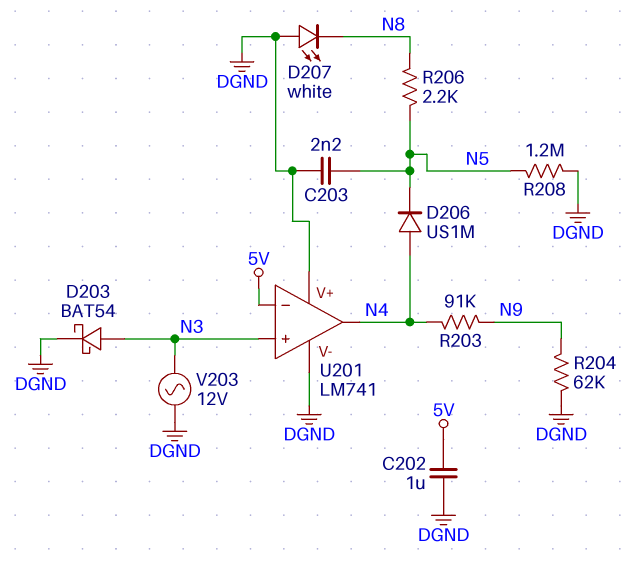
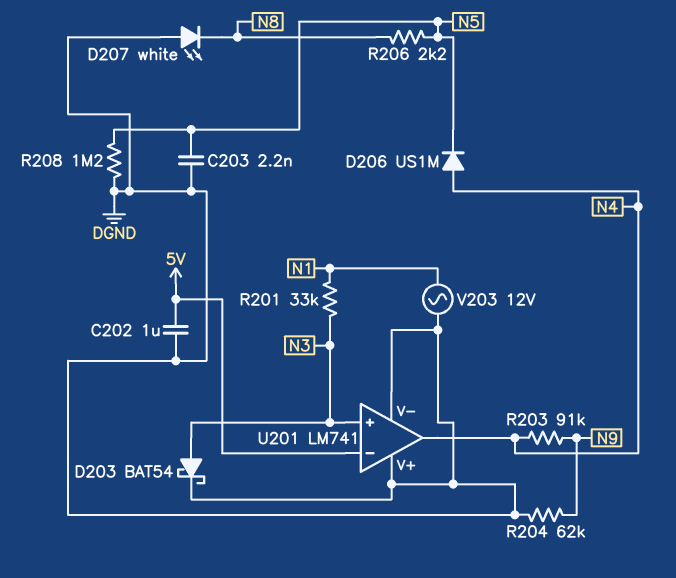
R201: none -> 33k (N1, N3)
V203: AC 12V (DGND, N3) -> AC 12V (DGND, N1)

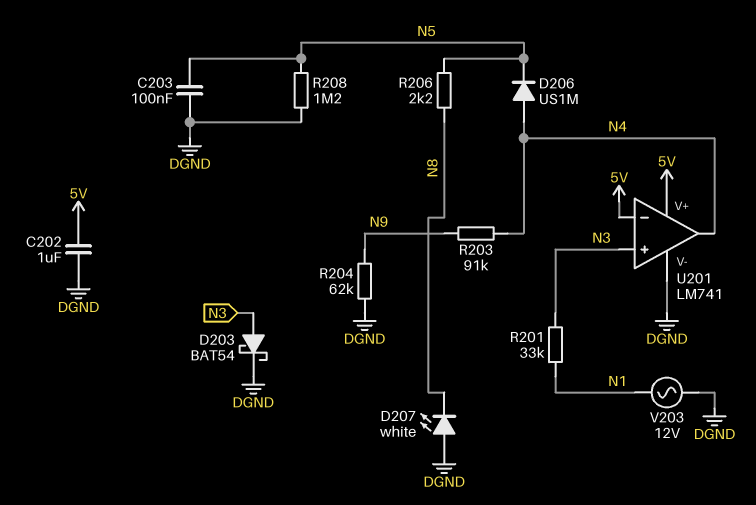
C203: 2.2nF (DGND, N5) -> 100nF (DGND, N5)
U201 pin V+: DGND -> 5V

